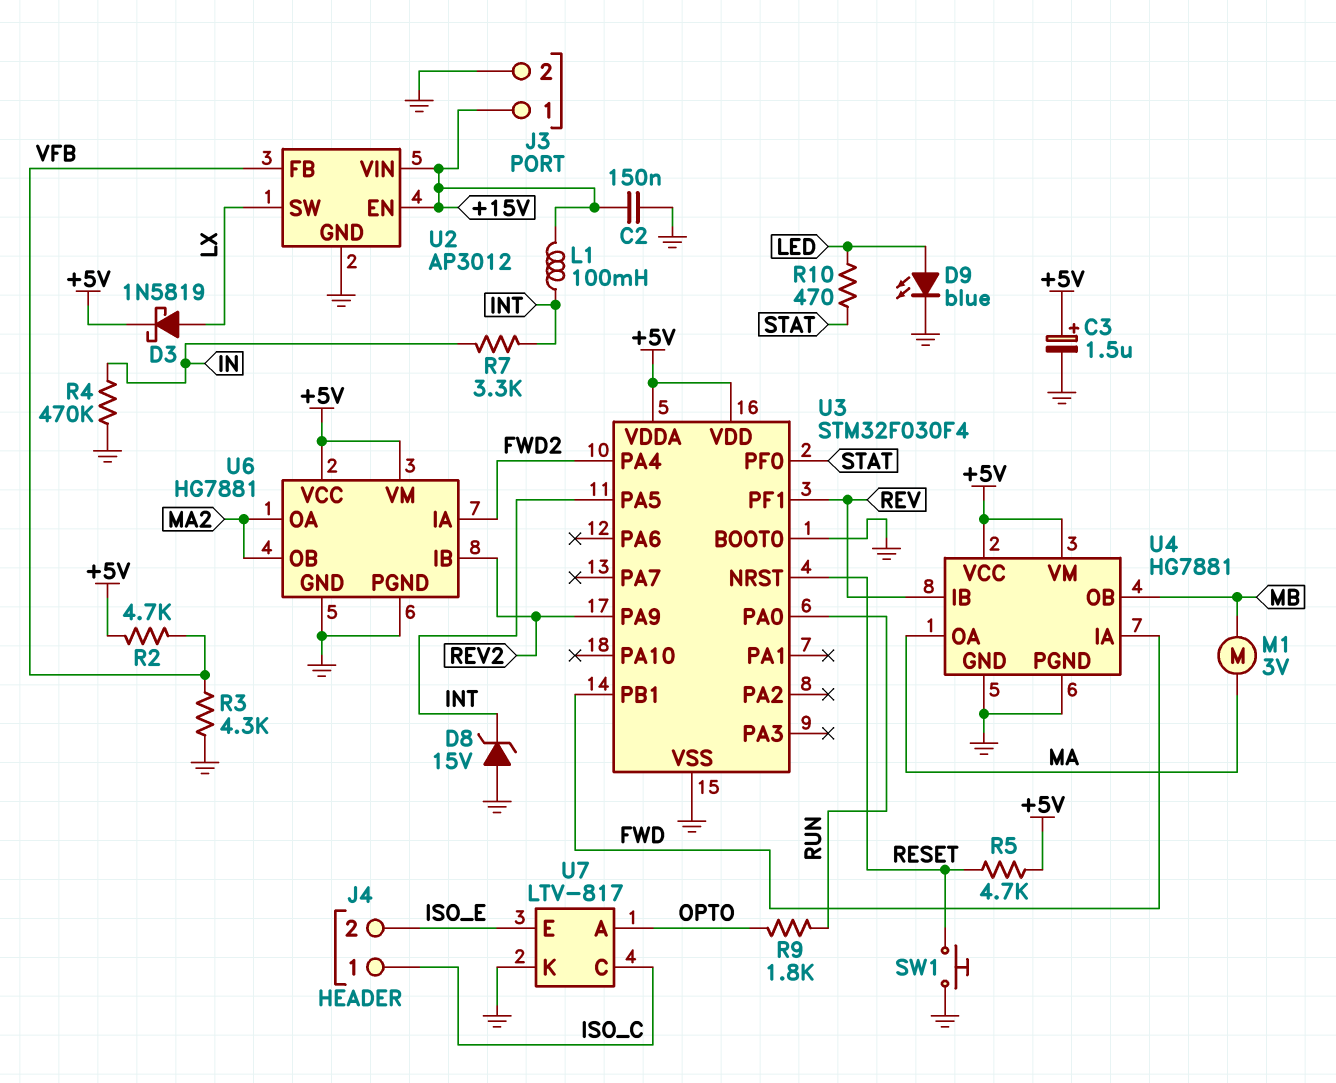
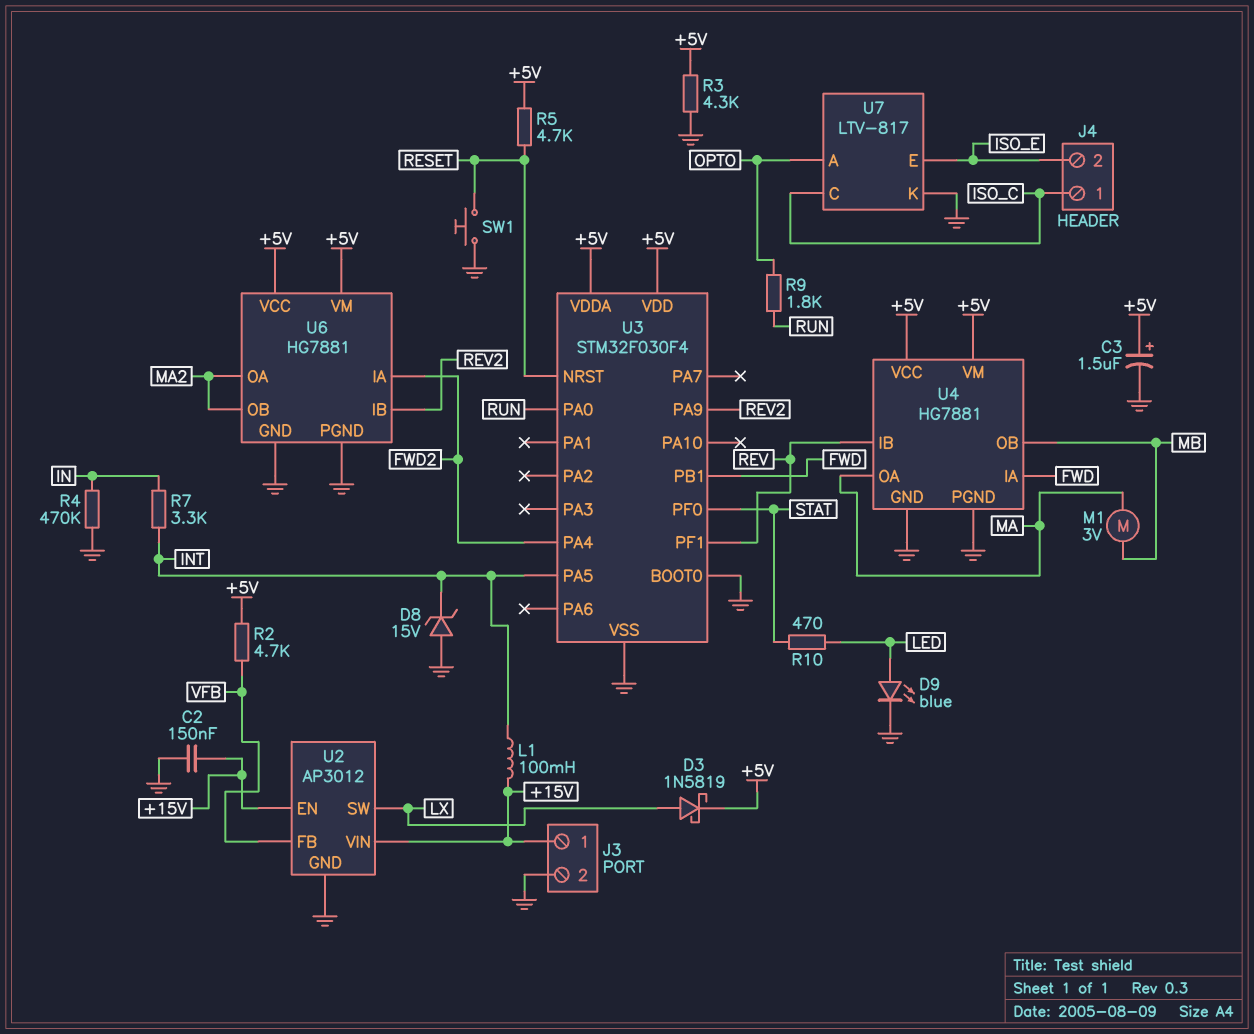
R3: 4.3k (GND, VFB) -> 4.3k (+5V, GND)

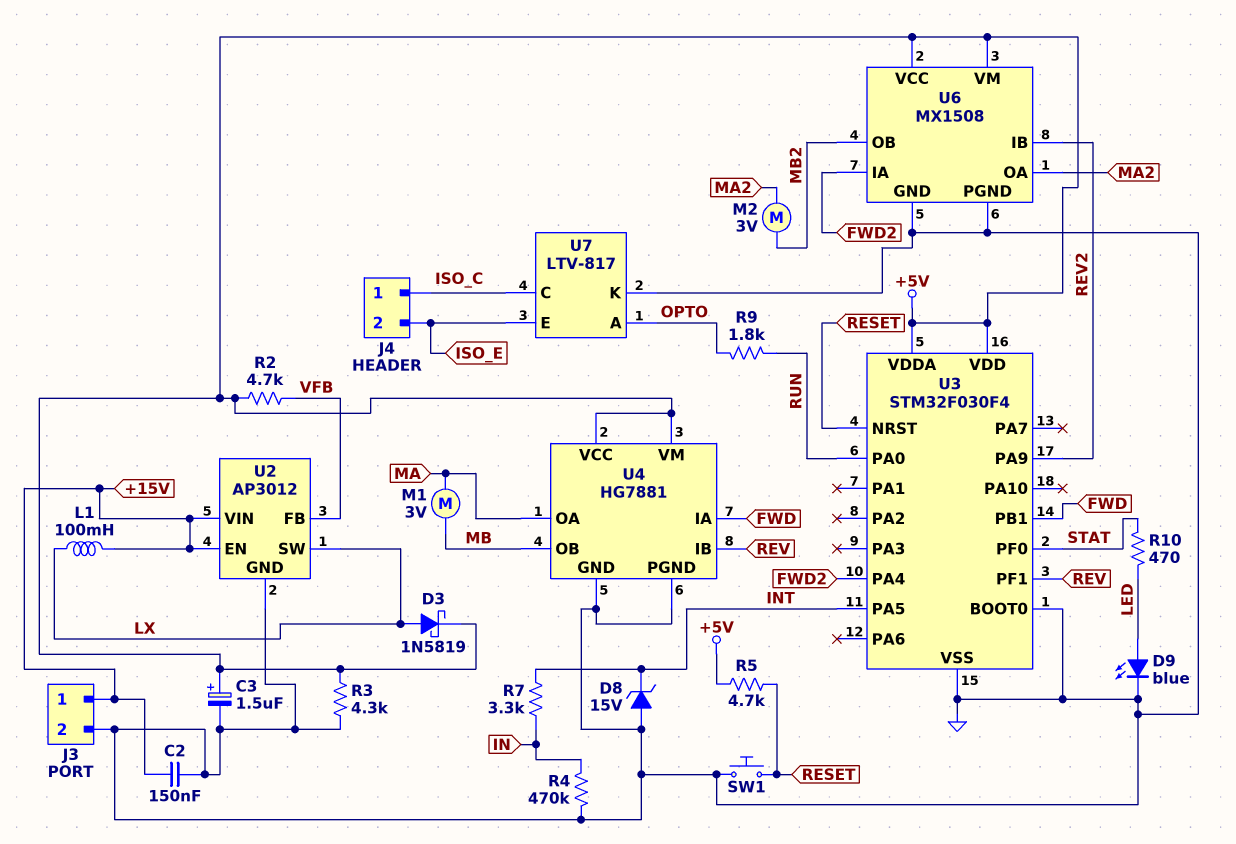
L1: 100mH (+15V, INT) -> 100mH (+15V, LX)
M2: none -> motor 3V (MA2, MB2)
U6: HG7881 -> MX1508
U6 pin OB: MA2 -> MB2

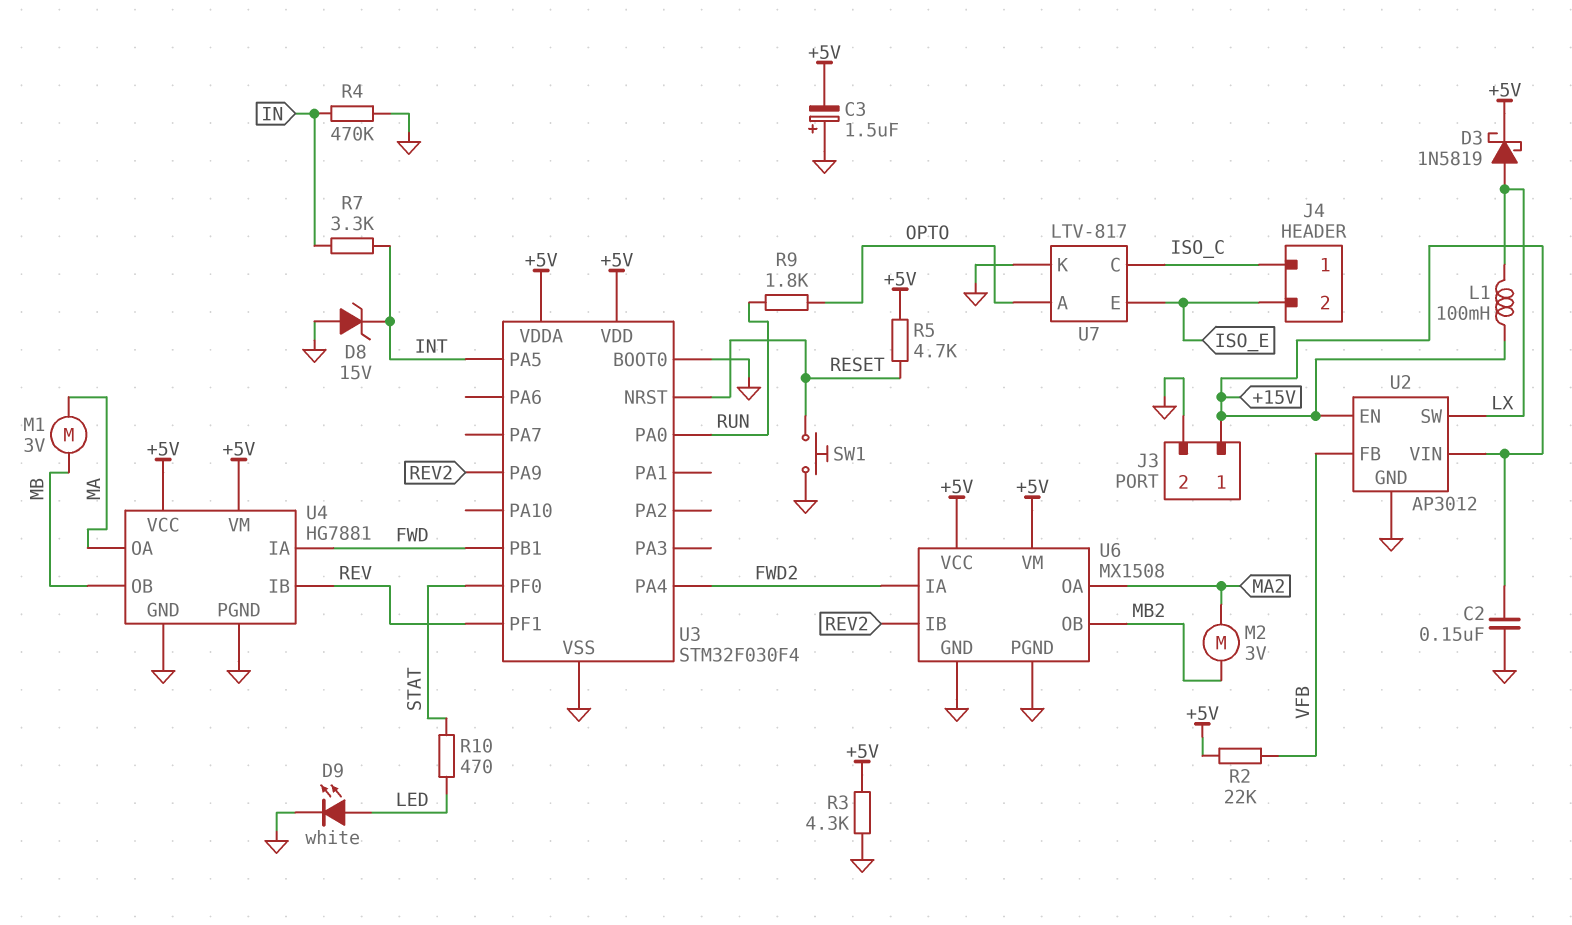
C3: 1.5uF (plus +5V, minus GND) -> 1.5uF (plus GND, minus +5V)
D9: LED blue (A LED, K GND) -> LED white (A LED, K GND)
R2: 4.7k (+5V, VFB) -> 22k (+5V, VFB)

